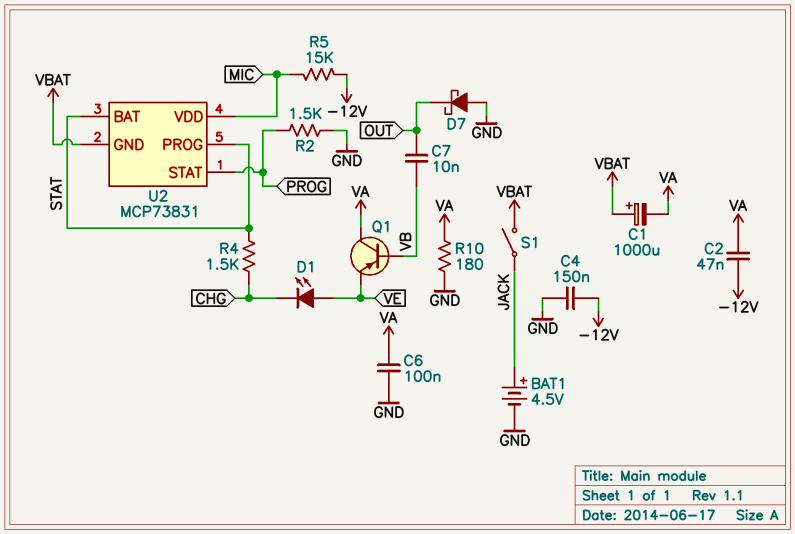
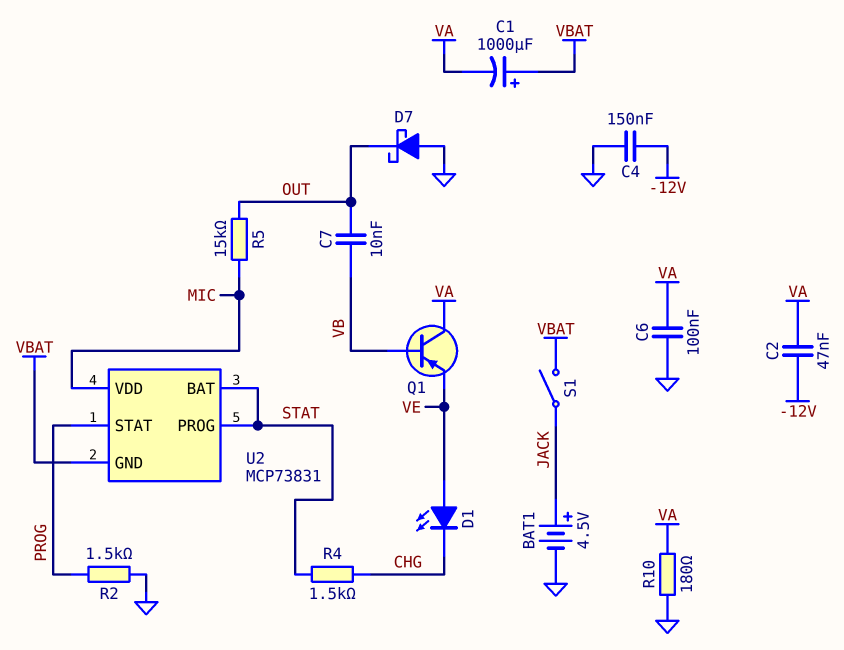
R5: 15k (-12V, MIC) -> 15k (MIC, OUT)

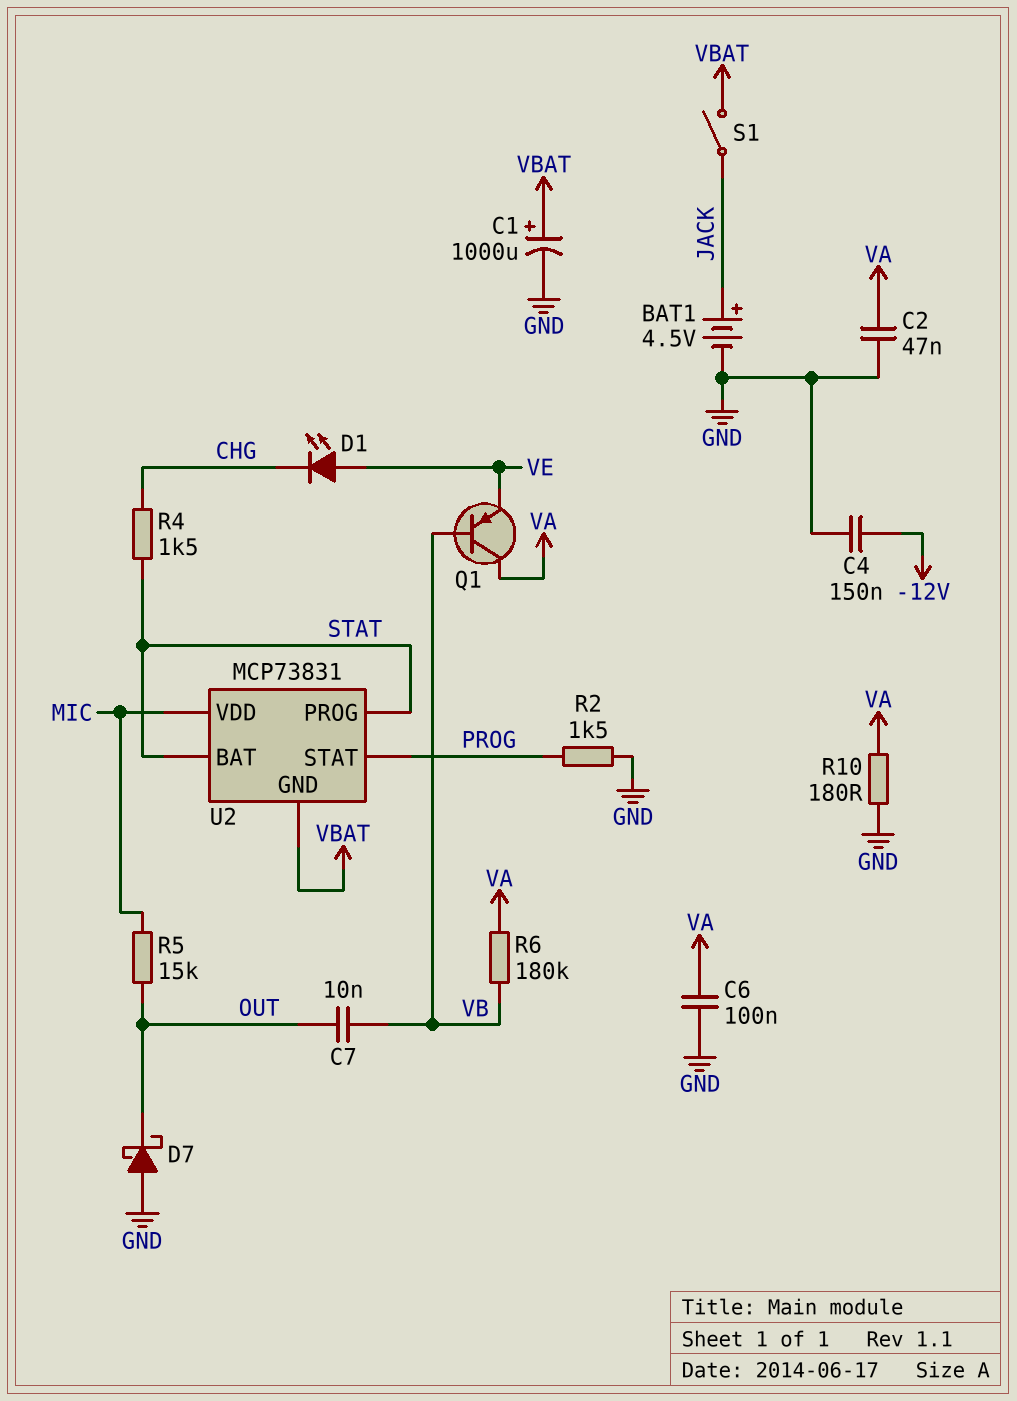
C1: 1000uF (plus VBAT, minus VA) -> 1000uF (plus VBAT, minus GND)
C2: 47nF (-12V, VA) -> 47nF (GND, VA)
R6: none -> 180k (VA, VB)

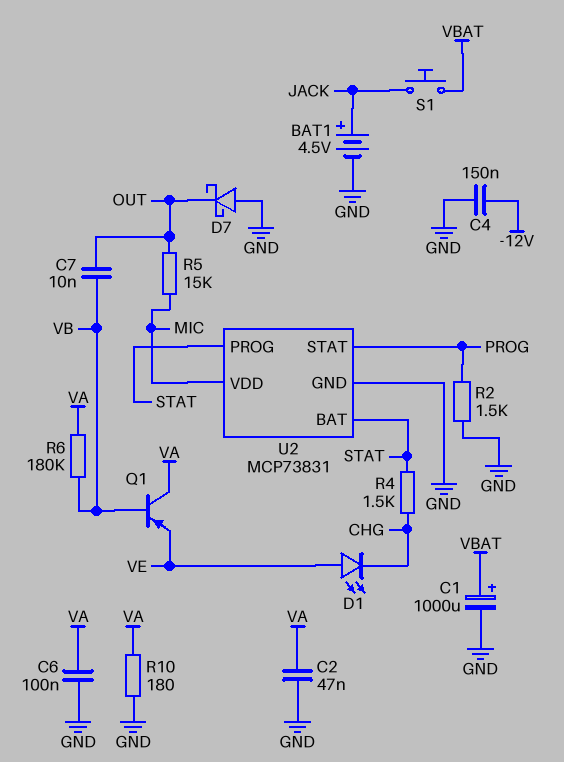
S1: switch (JACK, VBAT) -> button (JACK, VBAT)
U2 pin GND: VBAT -> GND

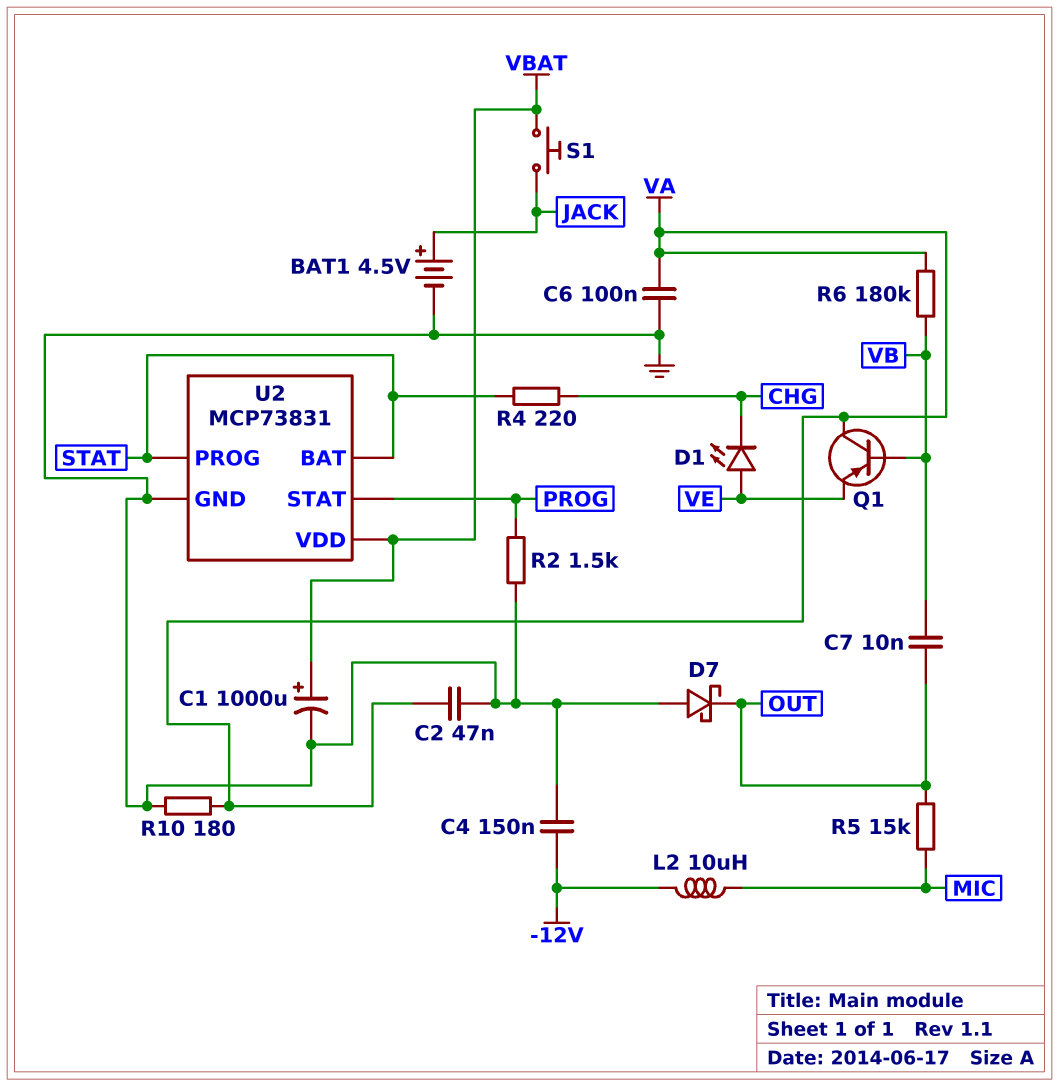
L2: none -> 10uH (-12V, MIC)
R4: 1.5k (CHG, STAT) -> 220 (CHG, STAT)
U2 pin VDD: MIC -> VBAT

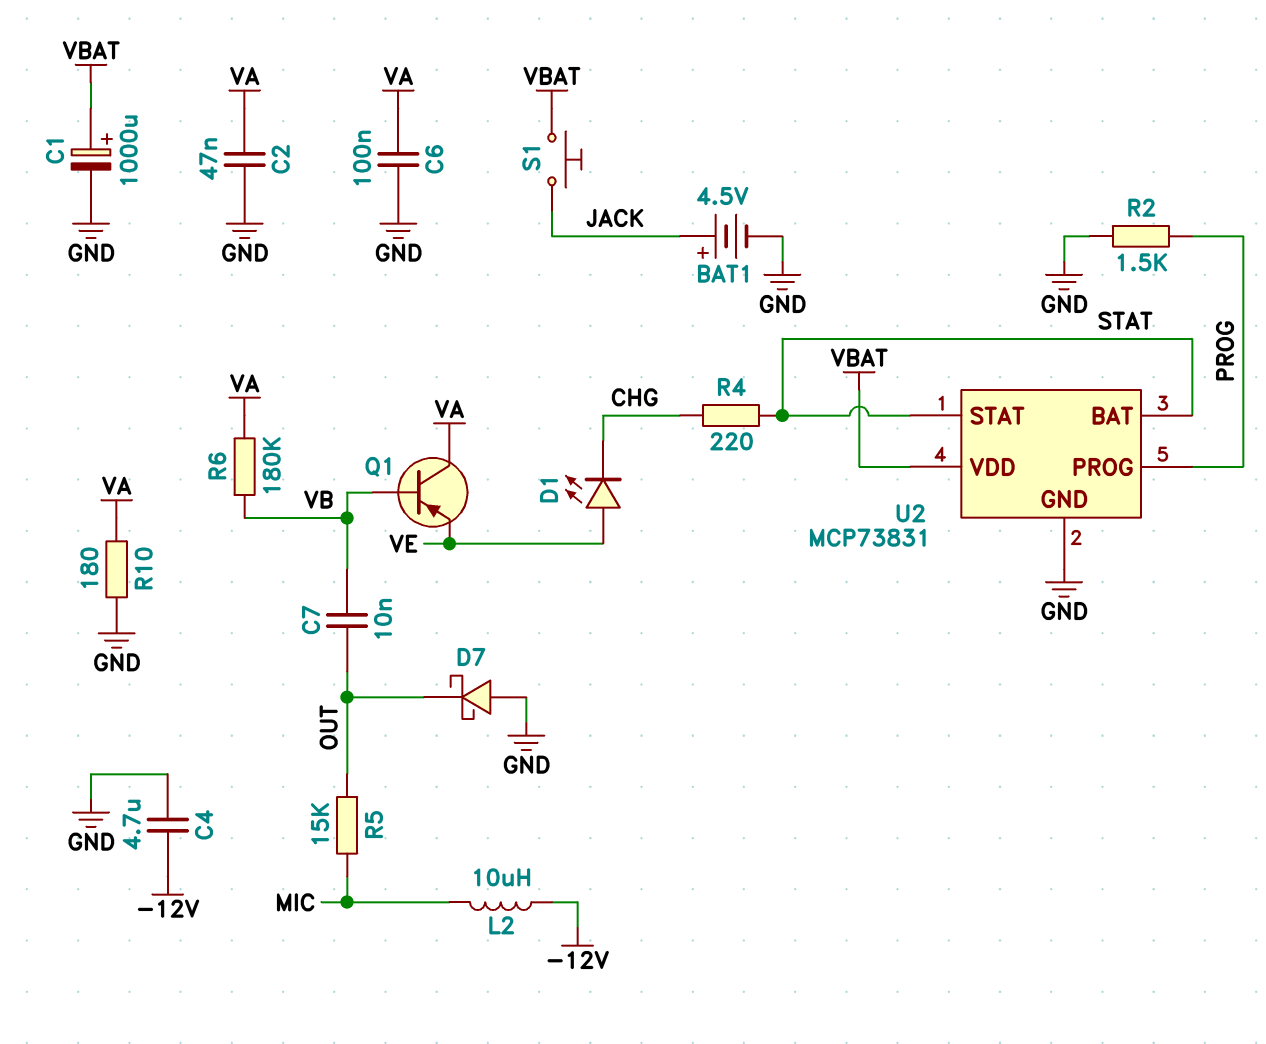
C4: 150nF (-12V, GND) -> 4.7uF (-12V, GND)
U2 pin PROG: STAT -> PROG
U2 pin STAT: PROG -> STAT

